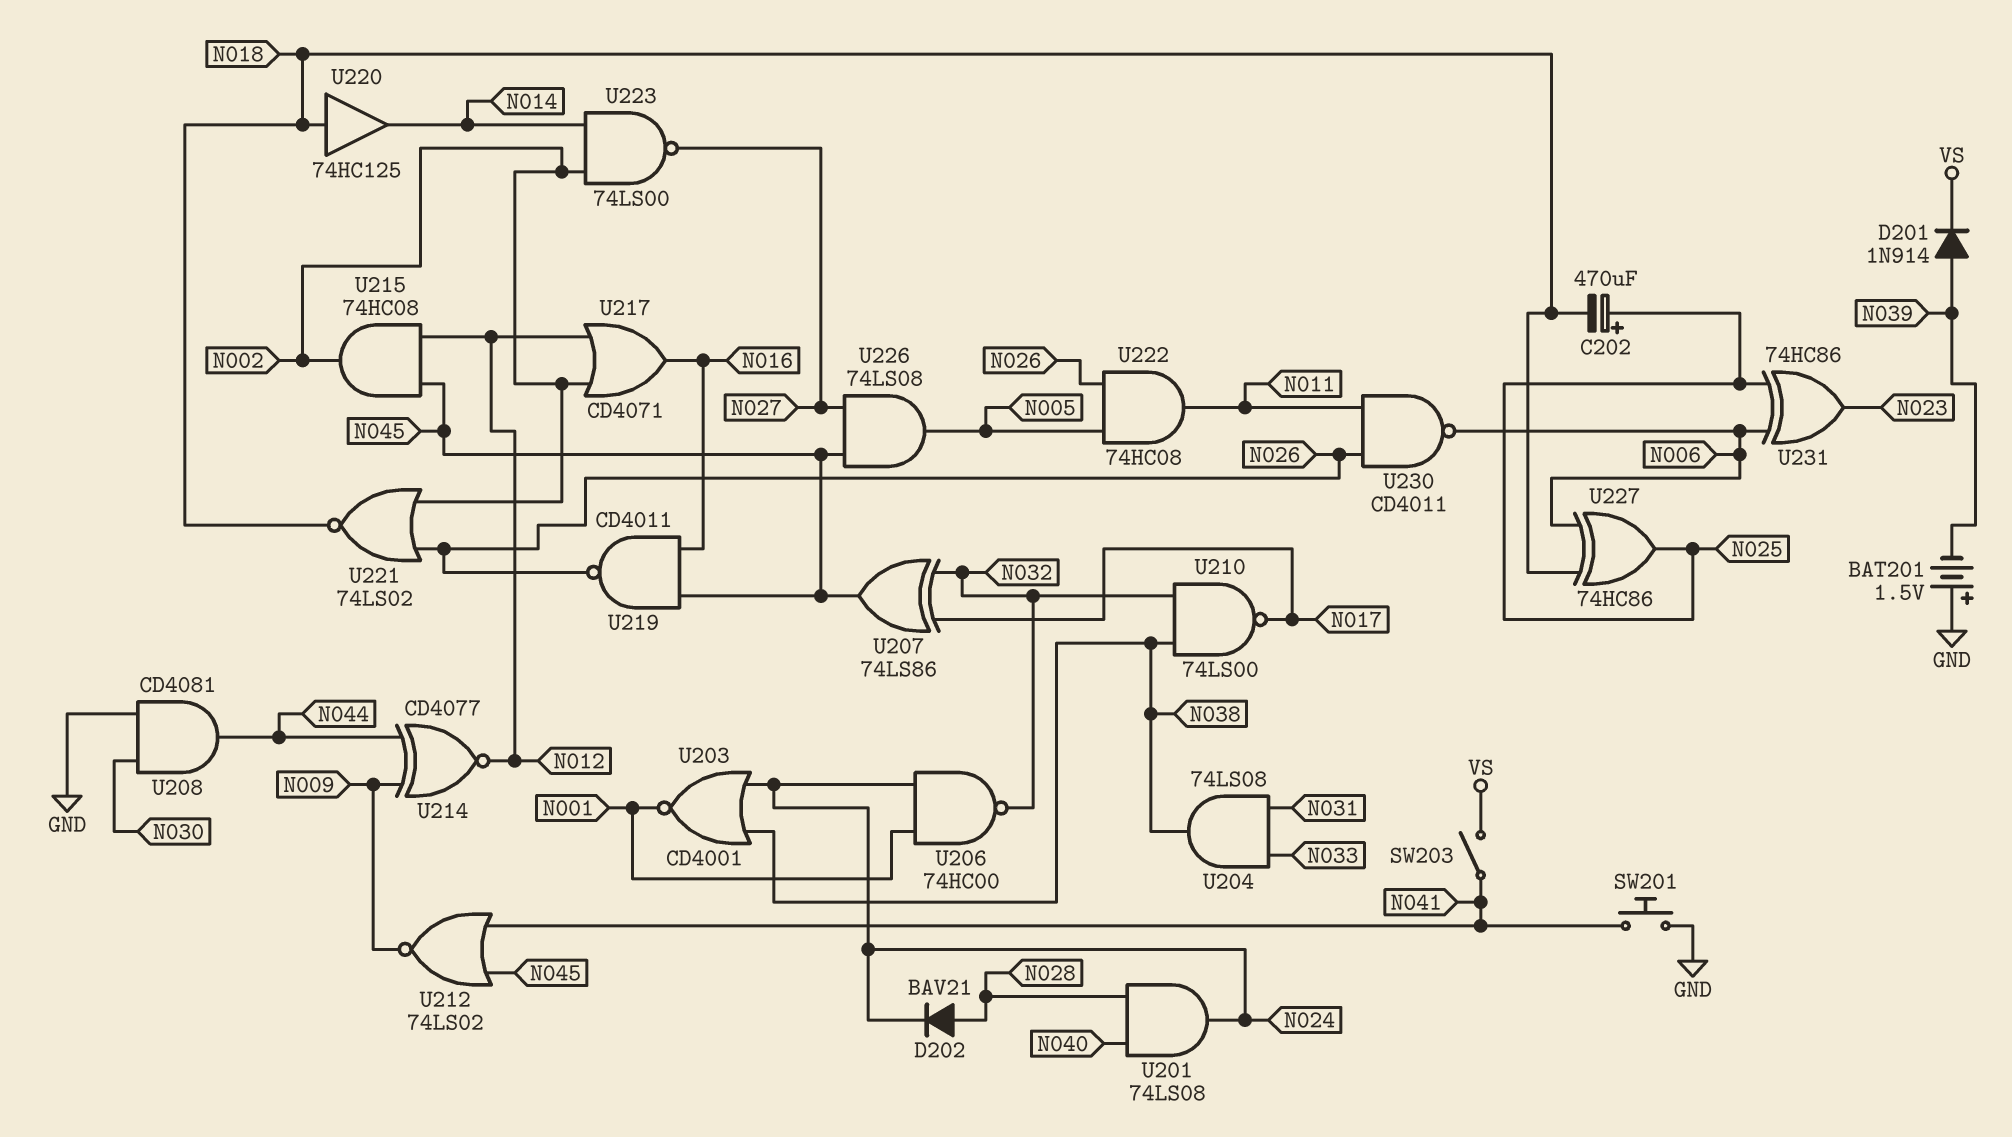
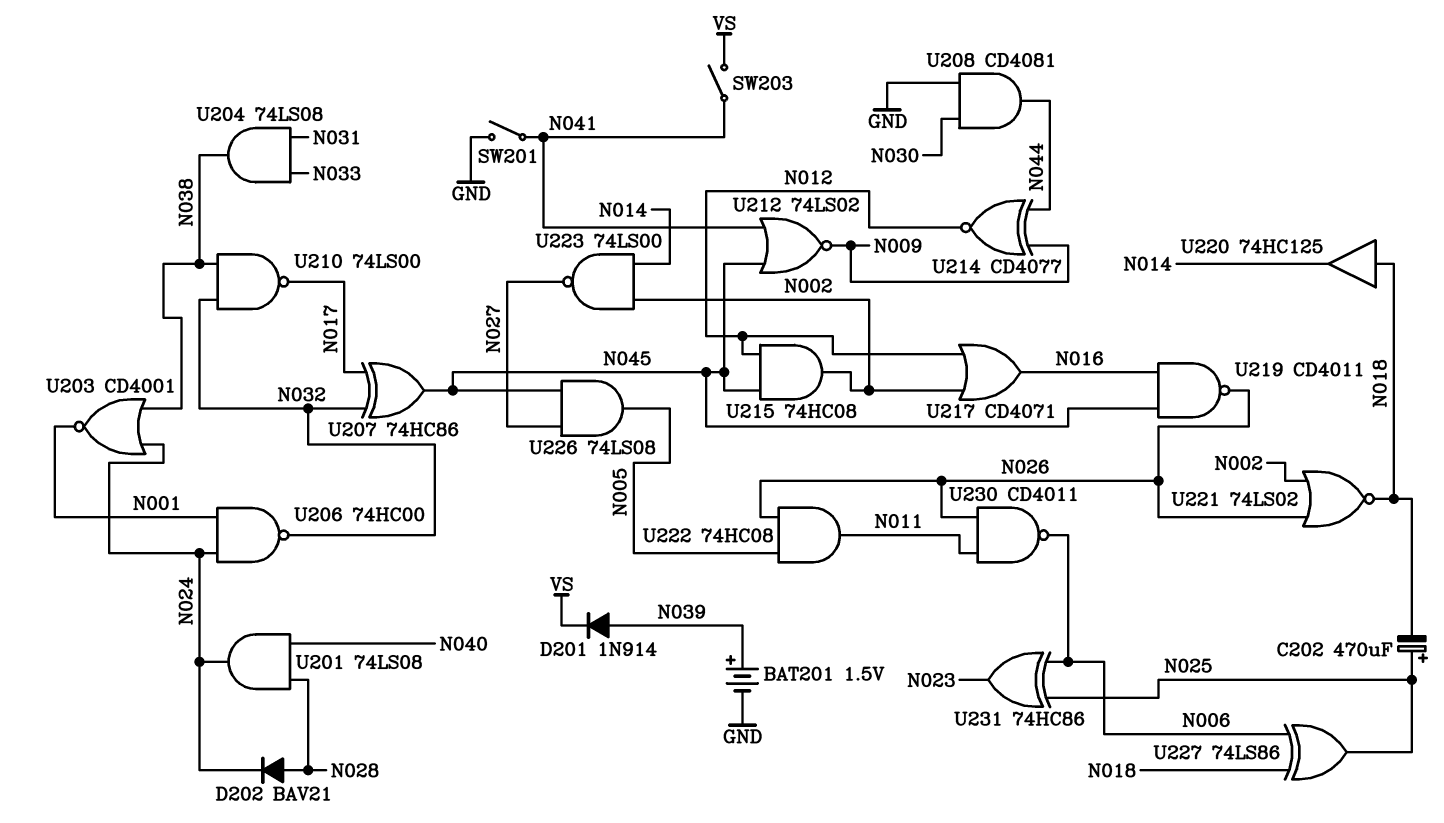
BAT201: 1.5V (plus GND, minus N039) -> 1.5V (plus N039, minus GND)
SW201: button (GND, N041) -> switch (GND, N041)
U207: XOR 74LS86 (in N017, in N032, out N045) -> XOR 74HC86 (in N017, in N032, out N045)
U227: XOR 74HC86 (in N006, in N018, out N025) -> XOR 74LS86 (in N006, in N018, out N025)

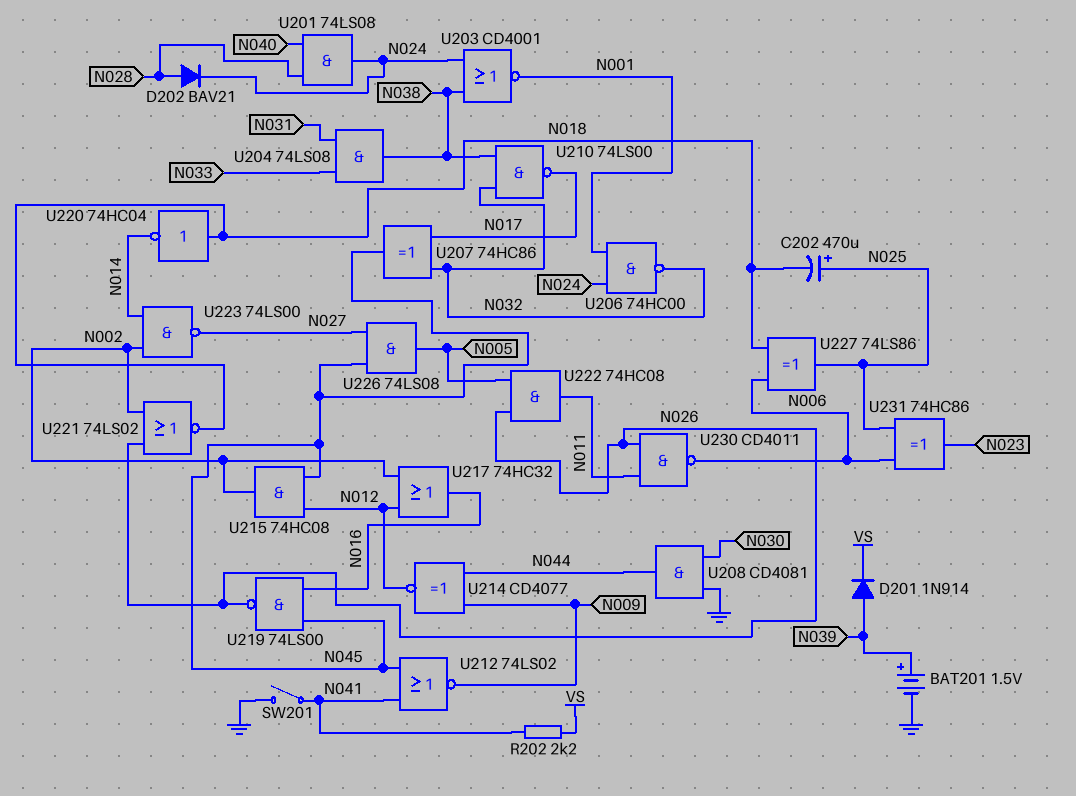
R202: none -> 2.2k (N041, VS)
SW203: switch (N041, VS) -> none
U217: OR CD4071 (in N002, in N012, out N016) -> OR 74HC32 (in N002, in N012, out N016)
U219: NAND CD4011 (in N016, in N045, out N026) -> NAND 74LS00 (in N016, in N045, out N026)
U220: buffer 74HC125 (in N018, out N014) -> NOT 74HC04 (in N018, out N014)

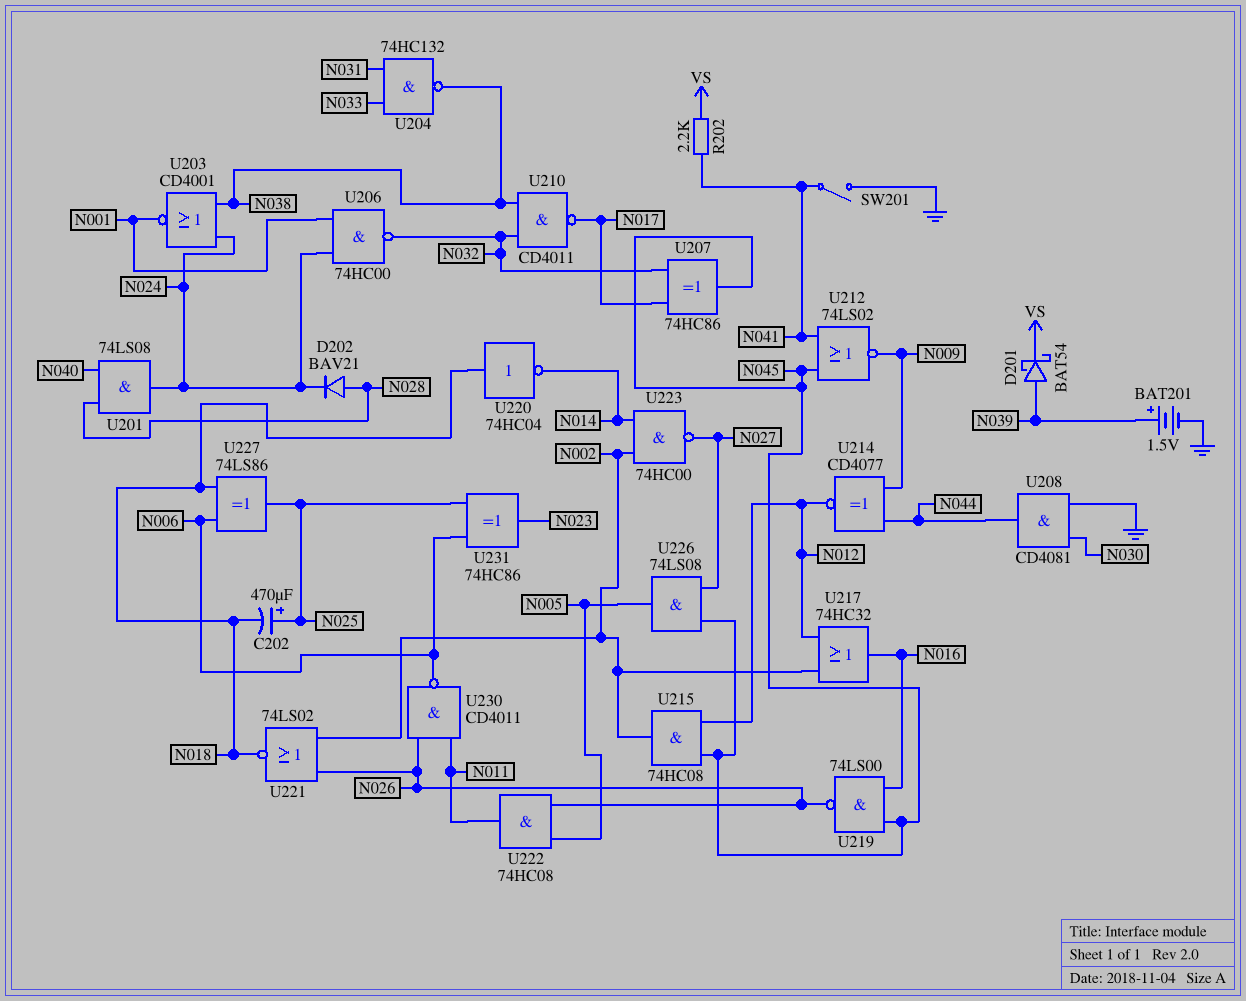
D201: diode 1N914 (A N039, K VS) -> schottky BAT54 (A N039, K VS)
U204: AND 74LS08 (in N031, in N033, out N038) -> NAND 74HC132 (in N031, in N033, out N038)
U210: NAND 74LS00 (in N032, in N038, out N017) -> NAND CD4011 (in N032, in N038, out N017)
U223: NAND 74LS00 (in N002, in N014, out N027) -> NAND 74HC00 (in N002, in N014, out N027)

